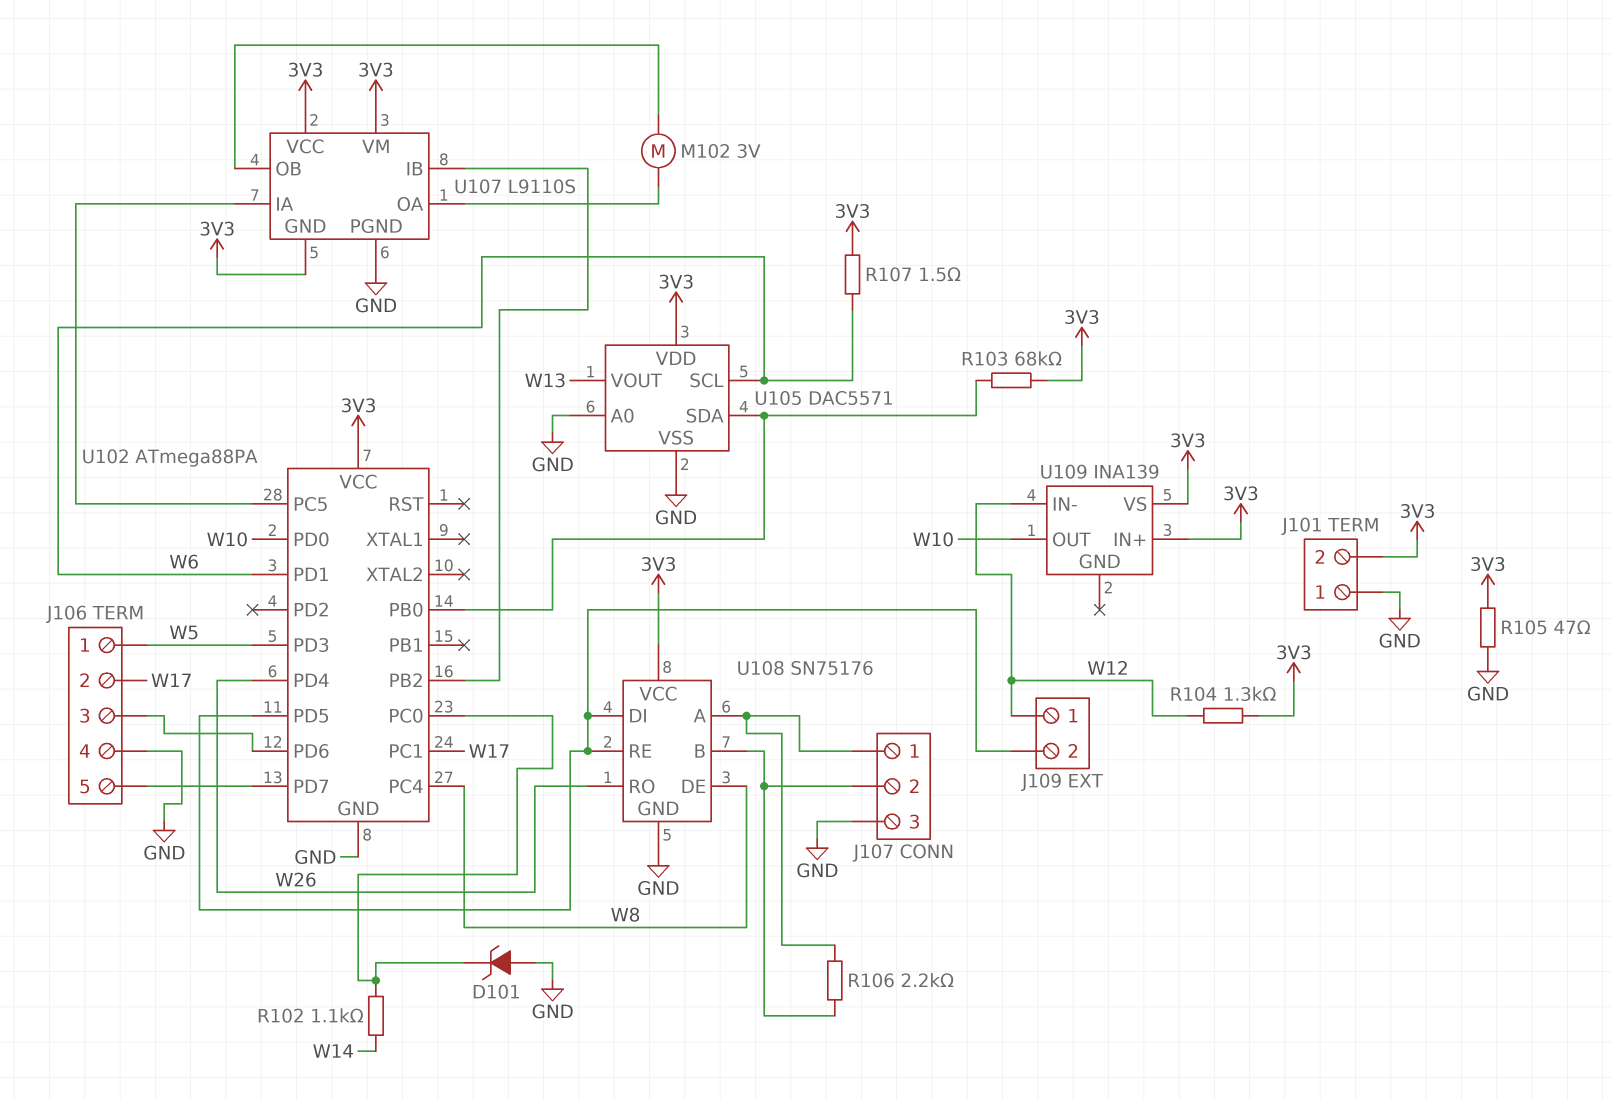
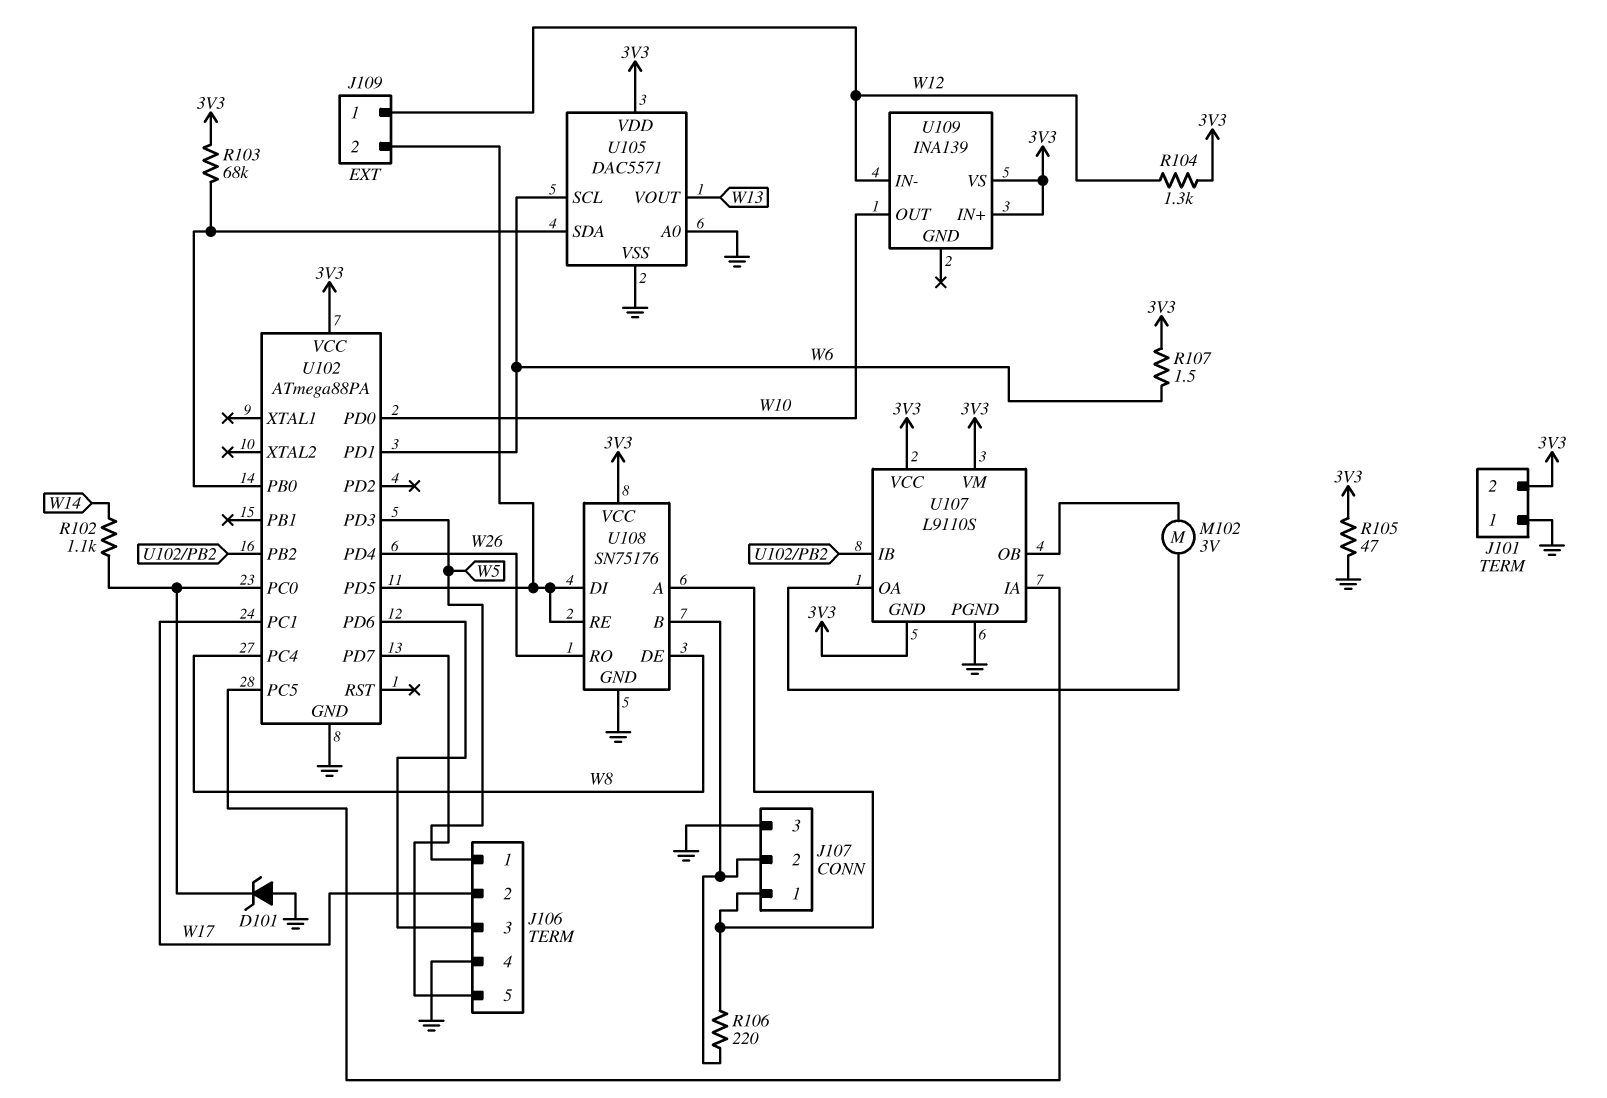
R106: 2.2k (J107/1, J107/2) -> 220 (J107/1, J107/2)

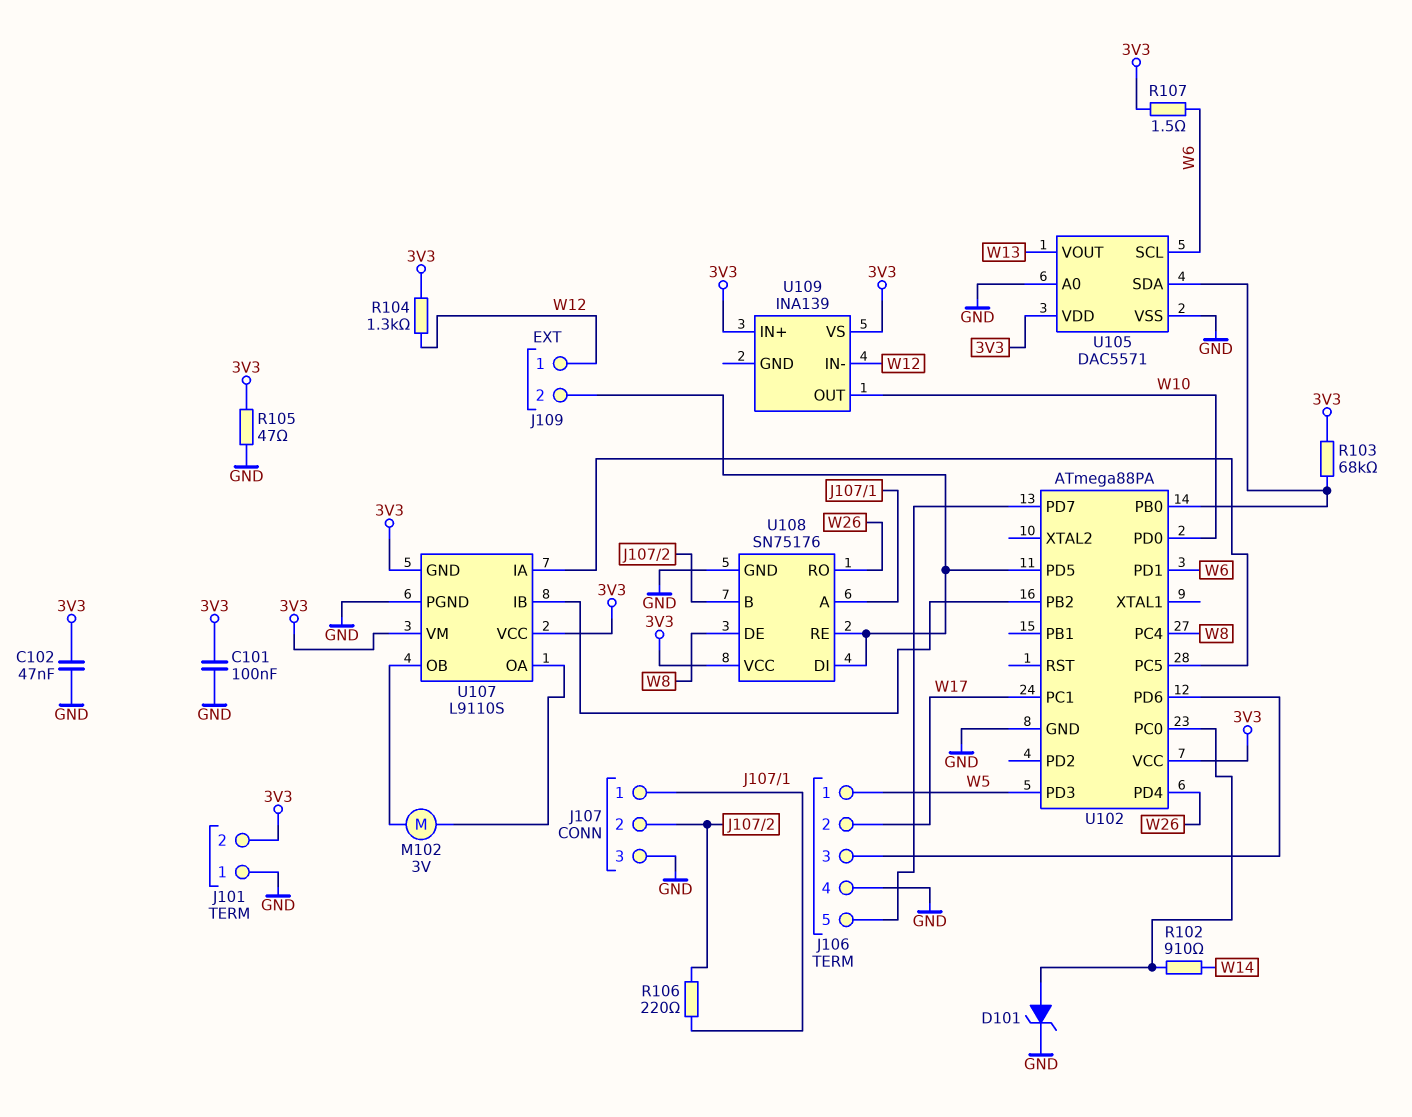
C101: none -> 100nF (3V3, GND)
C102: none -> 47nF (3V3, GND)
D101: zener (A GND, K U102/PC0) -> zener (A U102/PC0, K GND)
R102: 1.1k (U102/PC0, W14) -> 910 (U102/PC0, W14)

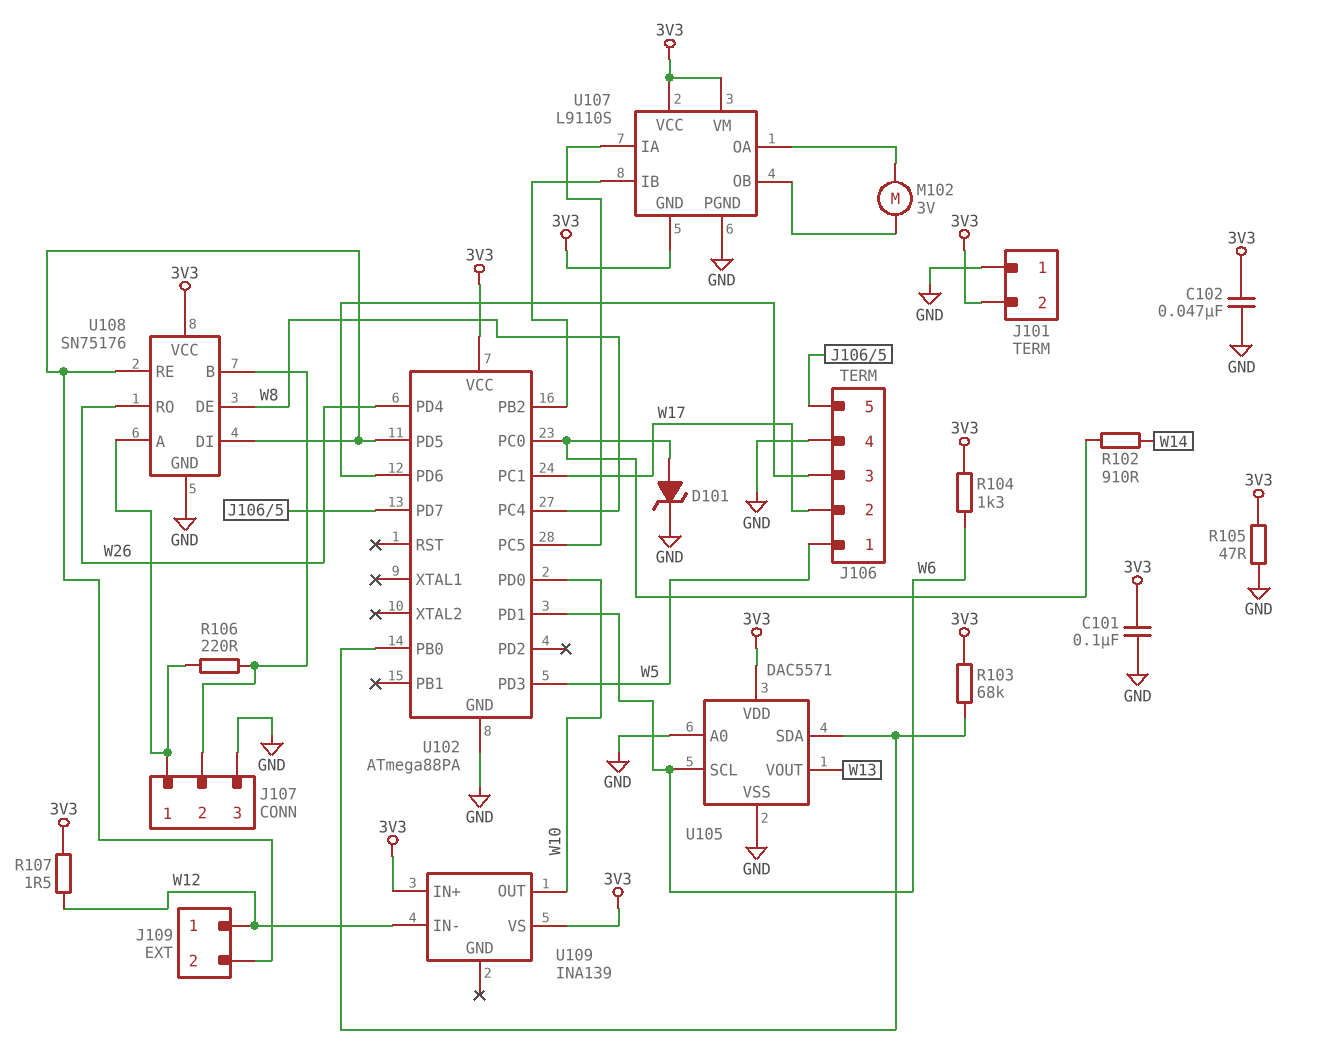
R104: 1.3k (3V3, W12) -> 1.3k (3V3, W6)
R107: 1.5 (3V3, W6) -> 1.5 (3V3, W12)

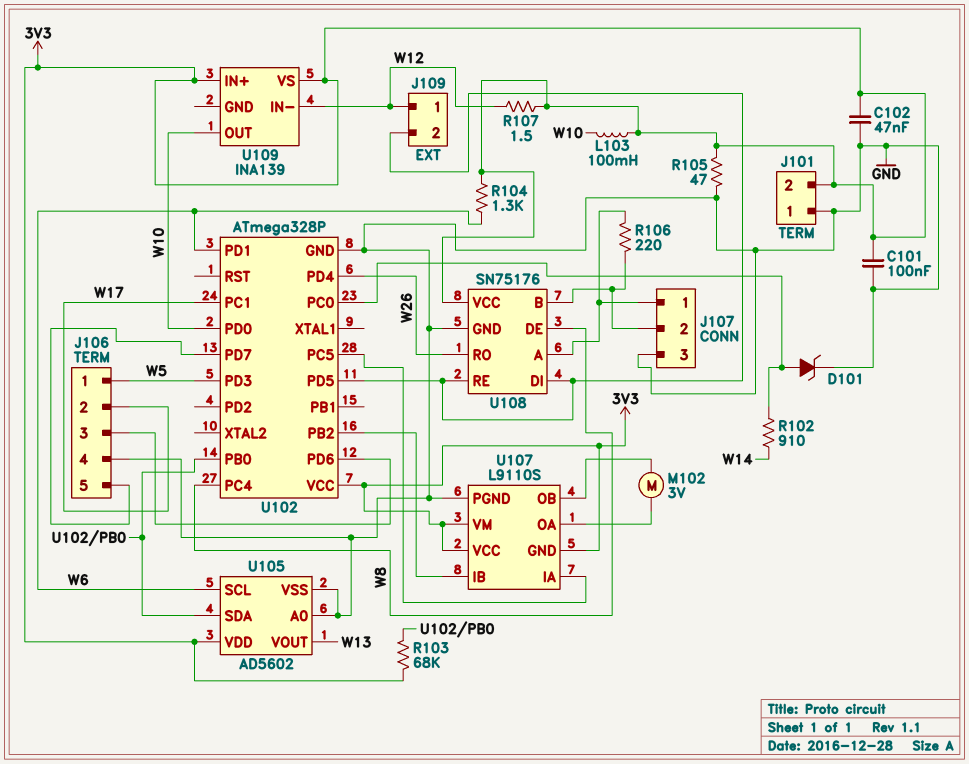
L103: none -> 100mH (3V3, W10)
U102: ATmega88PA -> ATmega328P
U105: DAC5571 -> AD5602

